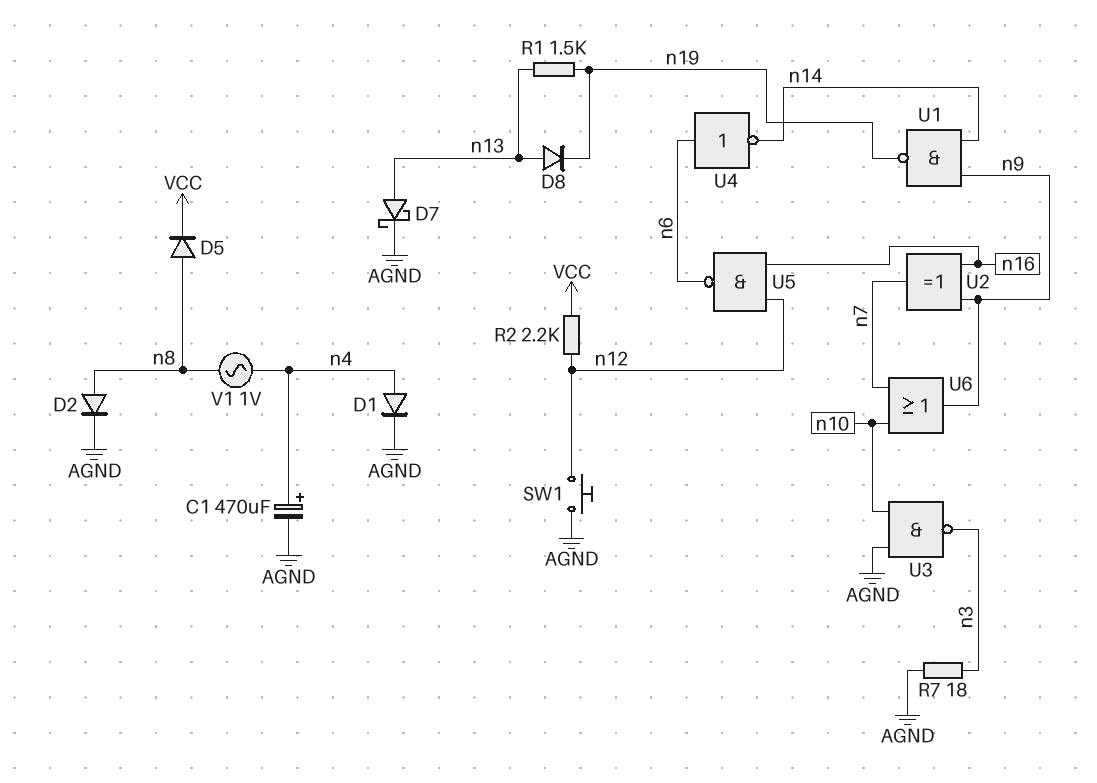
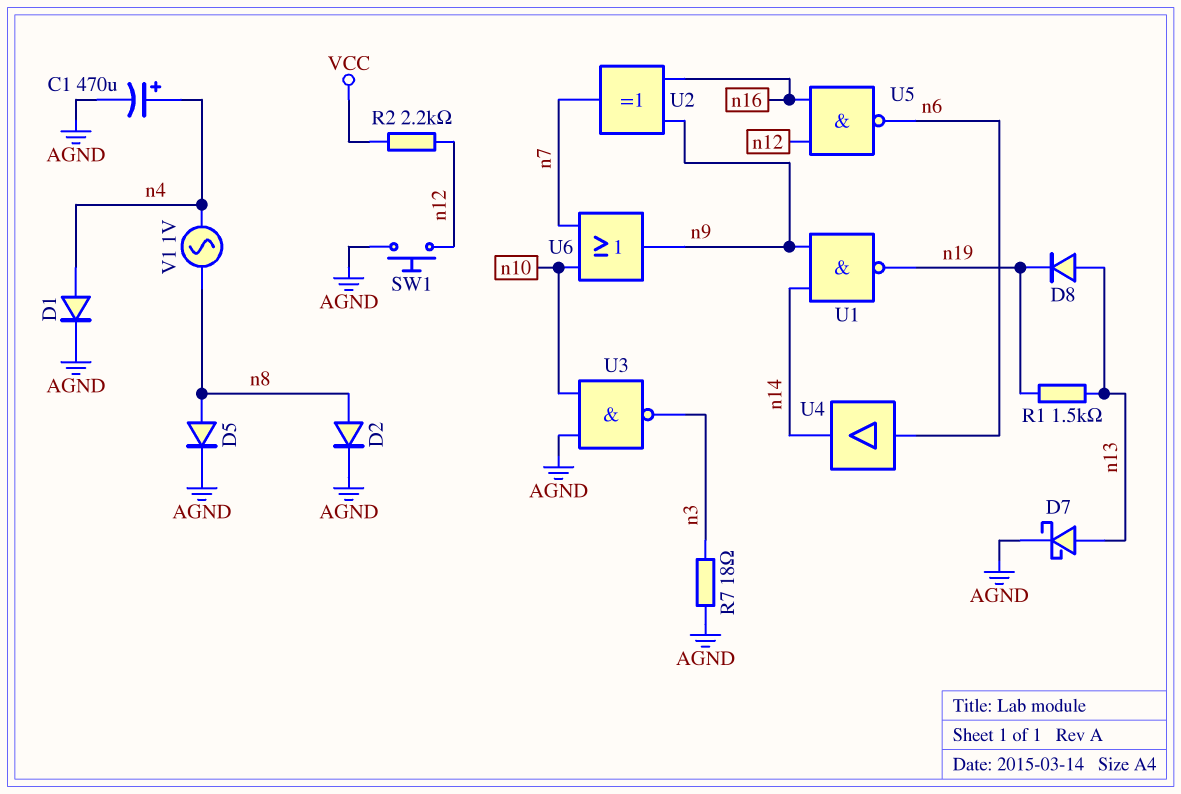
D5: diode (A n8, K VCC) -> diode (A n8, K AGND)
U4: NOT (in n6, out n14) -> buffer (in n6, out n14)

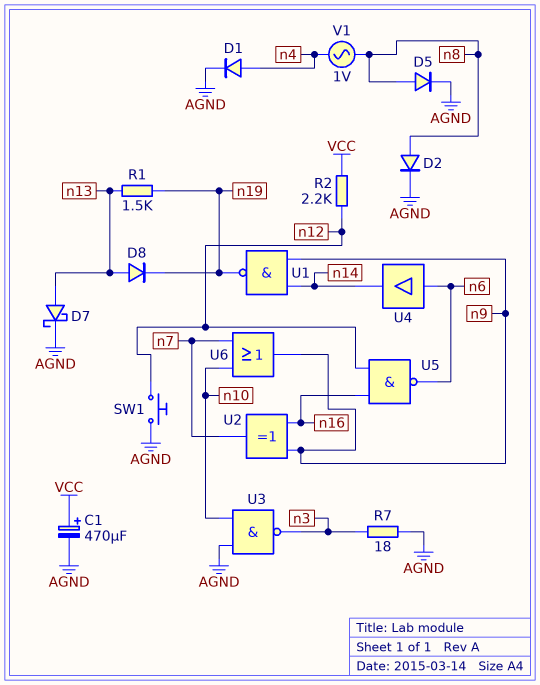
C1: 470uF (plus n4, minus AGND) -> 470uF (plus VCC, minus AGND)

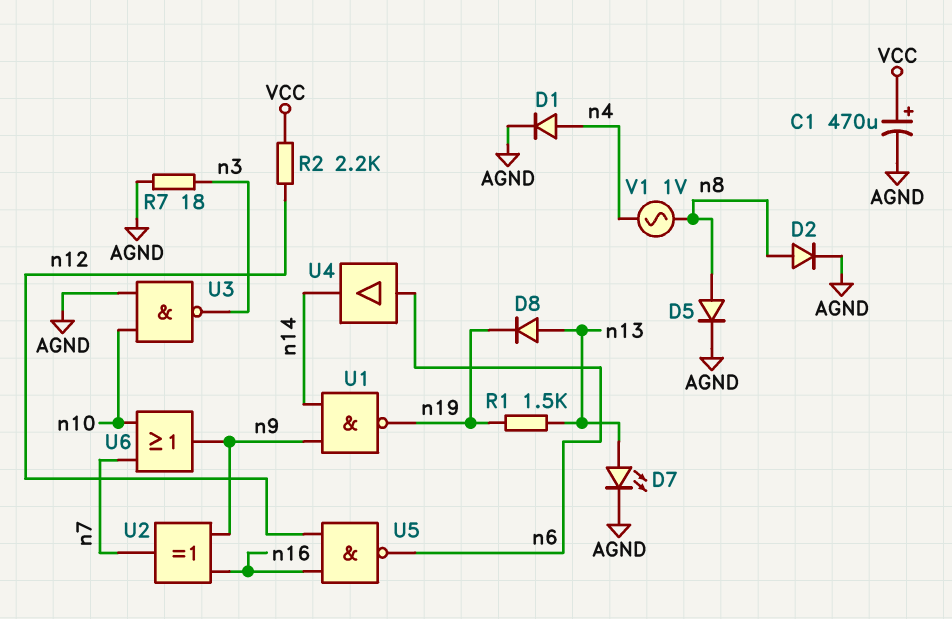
D7: schottky (A n13, K AGND) -> LED (A n13, K AGND)
SW1: button (AGND, n12) -> none

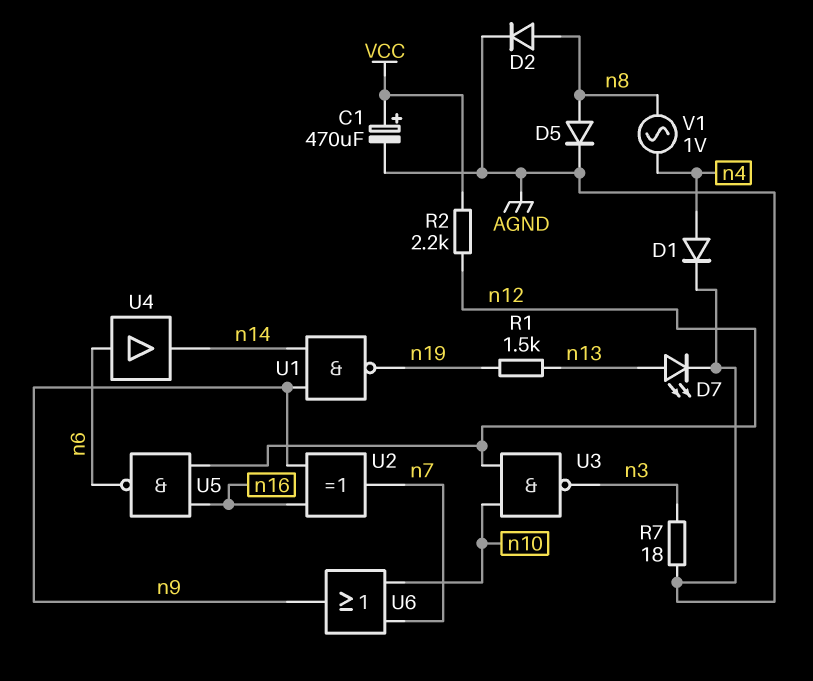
D8: diode (A n13, K n19) -> none
U3: NAND (in AGND, in n10, out n3) -> NAND (in n10, in n12, out n3)

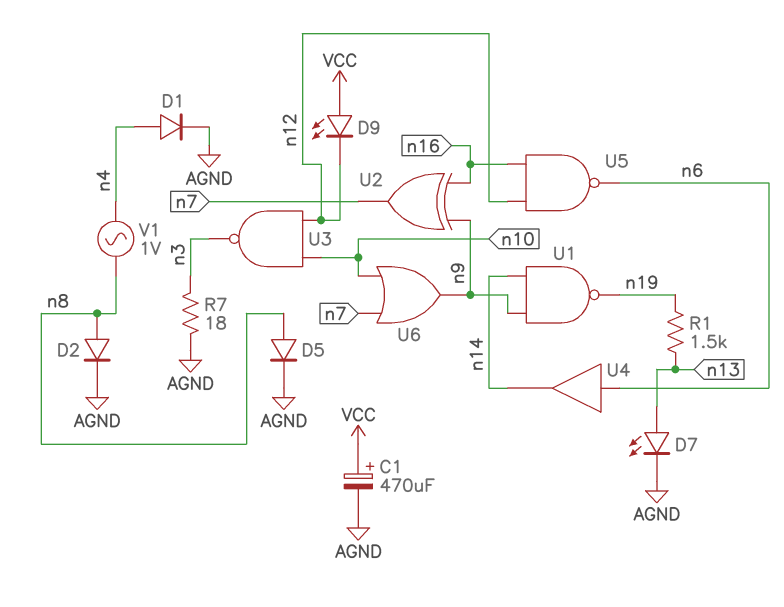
D9: none -> LED (A VCC, K n12)
R2: 2.2k (VCC, n12) -> none

